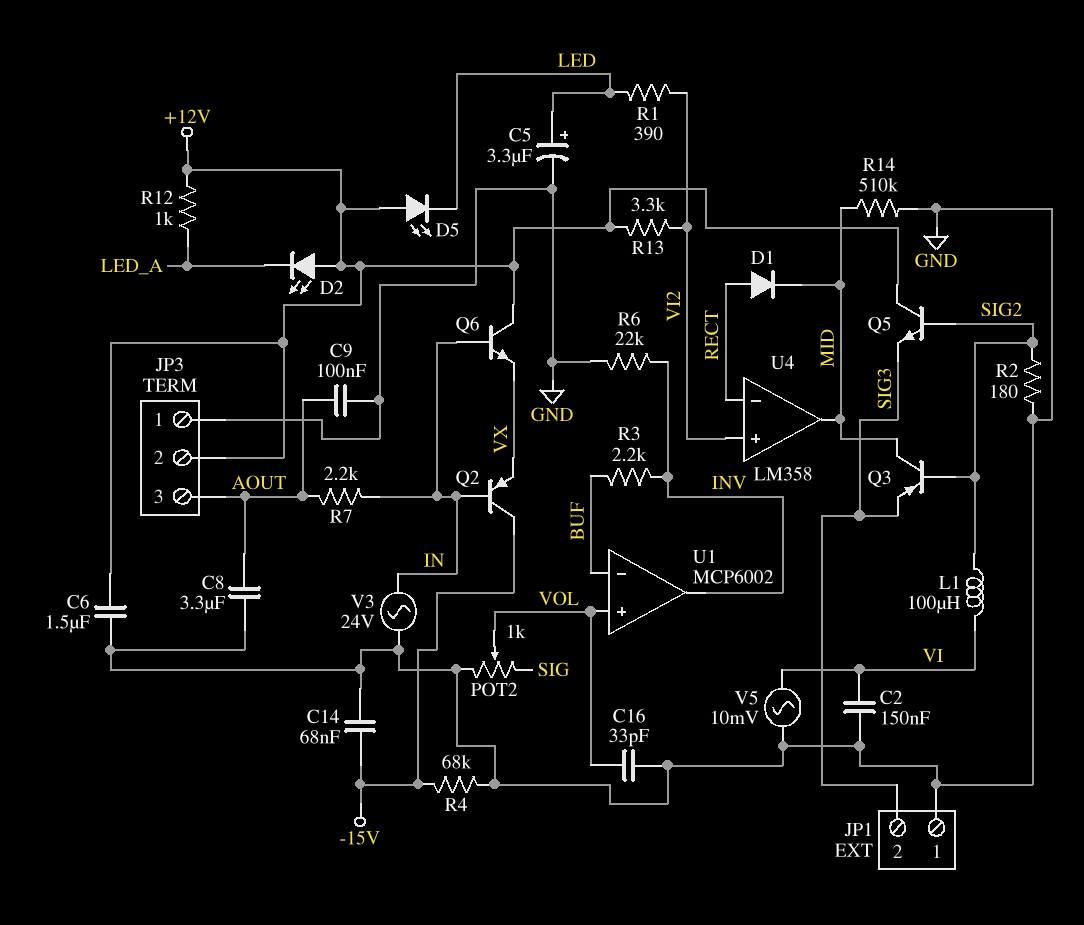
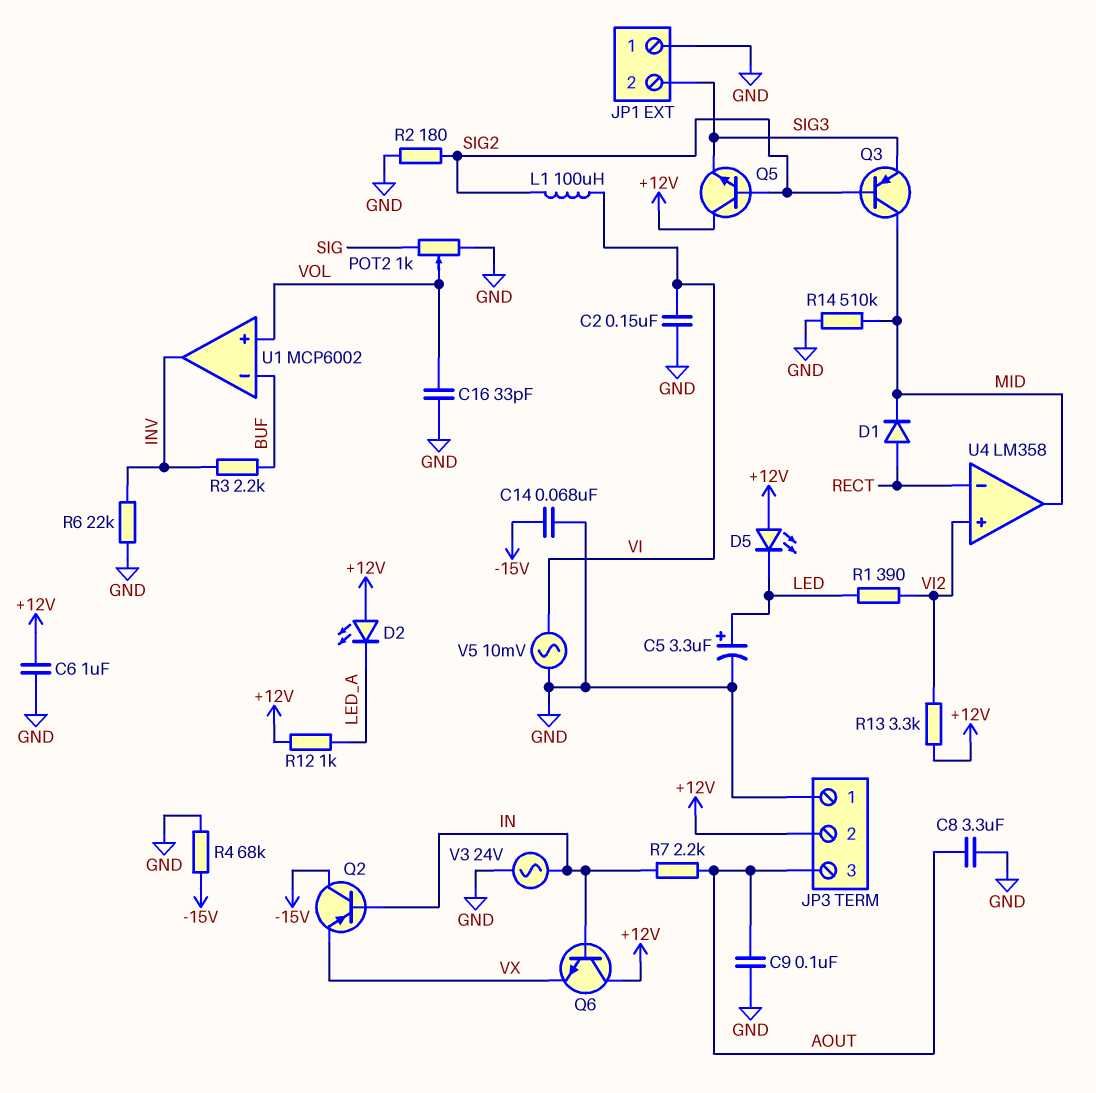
C6: 1.5uF (+12V, GND) -> 1uF (+12V, GND)

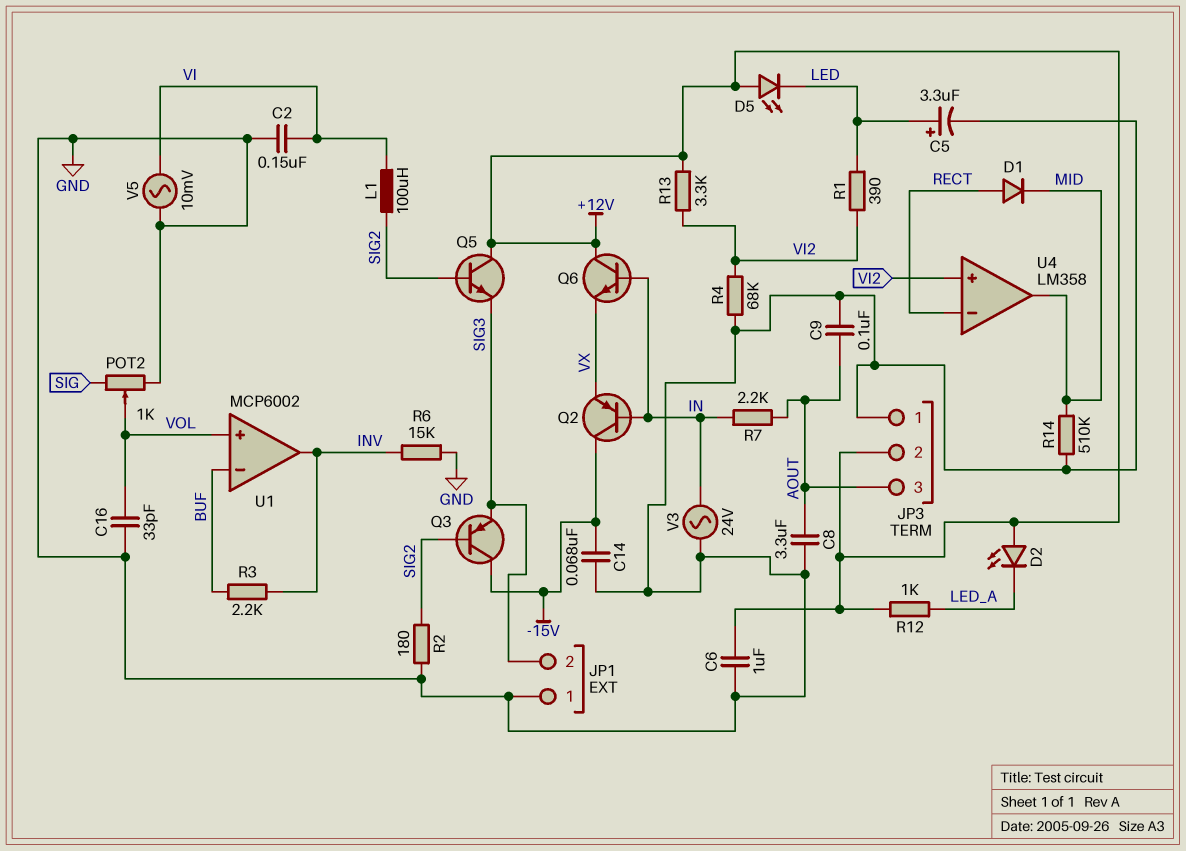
Q3: PNP (B SIG2, C MID, E SIG3) -> PNP (B SIG2, C -15V, E SIG3)
R4: 68k (-15V, GND) -> 68k (GND, VI2)
R6: 22k (GND, INV) -> 15k (GND, INV)

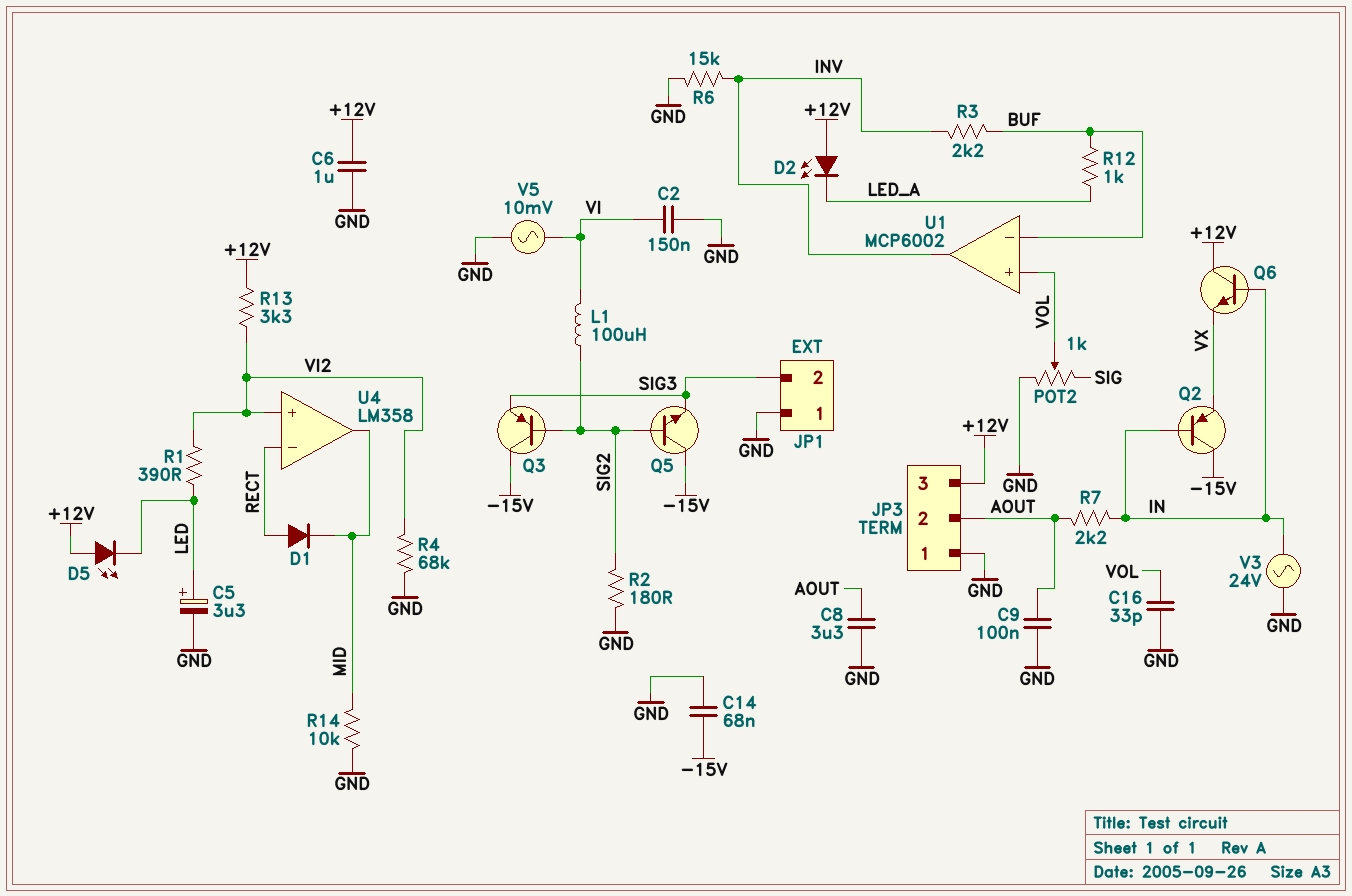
JP3 pin 2: +12V -> AOUT
JP3 pin 3: AOUT -> +12V
Q5: NPN (B SIG2, C +12V, E SIG3) -> NPN (B SIG2, C -15V, E SIG3)
R12: 1k (+12V, LED_A) -> 1k (BUF, LED_A)
R14: 510k (GND, MID) -> 10k (GND, MID)

